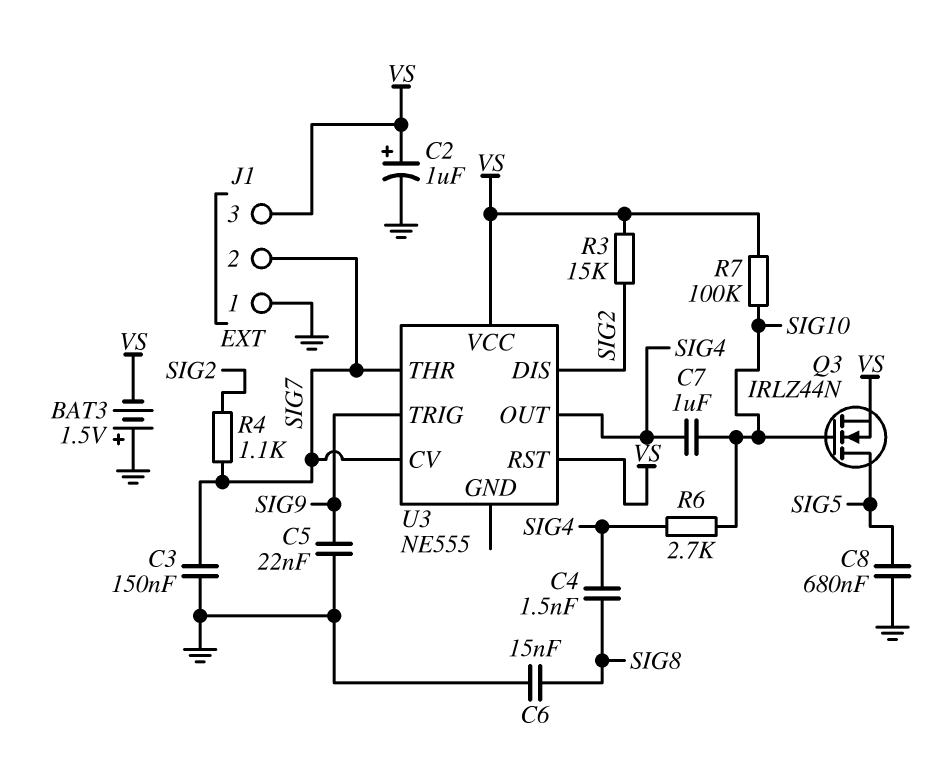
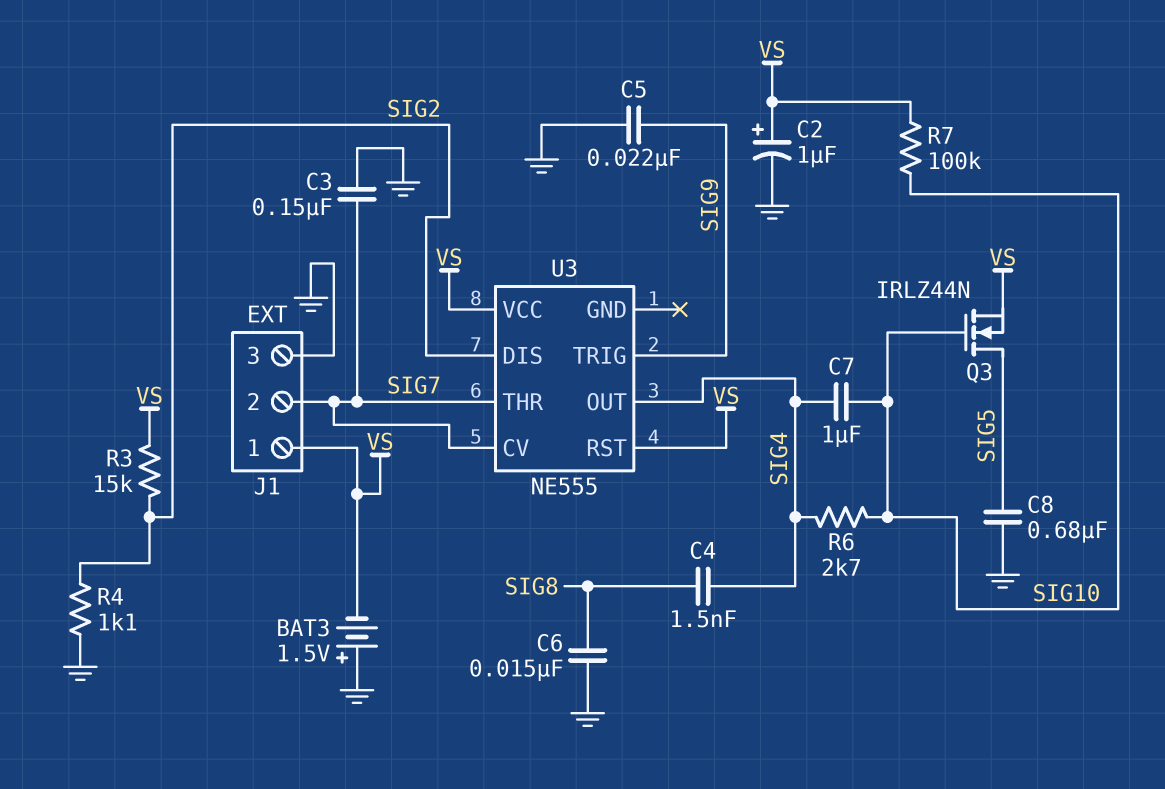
J1 pin 1: GND -> VS
J1 pin 3: VS -> GND
R4: 1.1k (SIG2, SIG7) -> 1.1k (GND, SIG2)

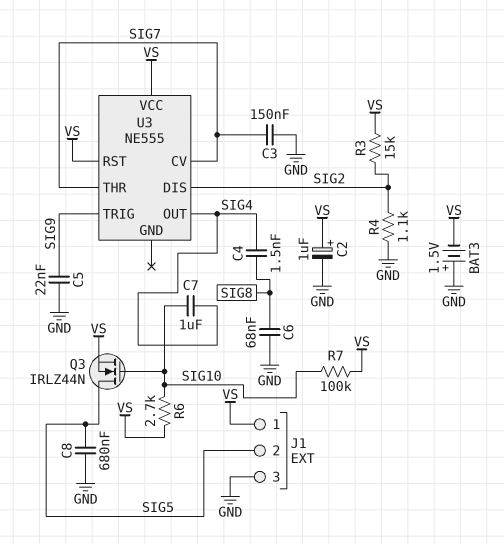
C6: 15nF (GND, SIG8) -> 68nF (GND, SIG8)
J1 pin 2: SIG7 -> SIG5
R6: 2.7k (SIG4, SIG10) -> 2.7k (SIG10, VS)

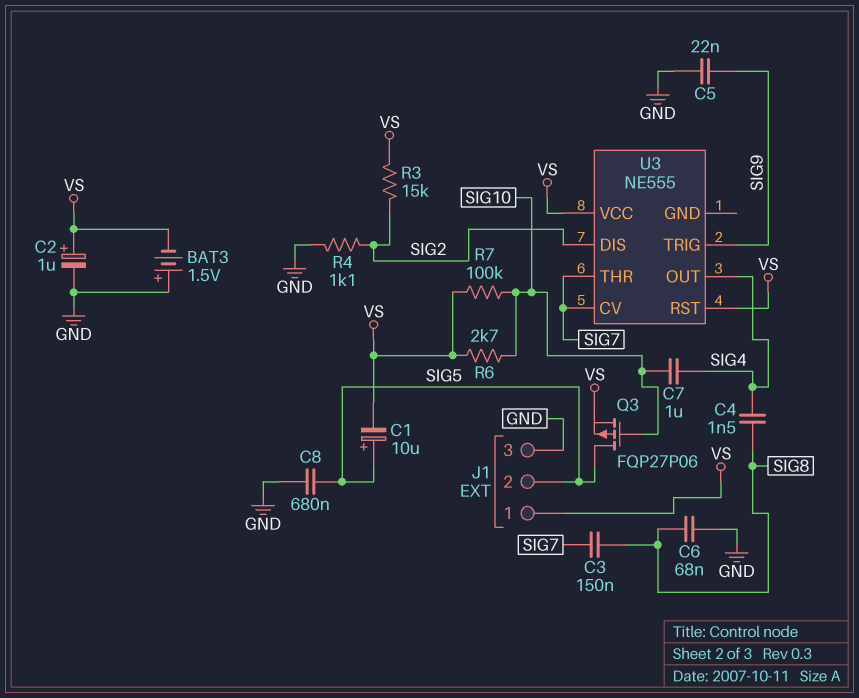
C1: none -> 10uF (plus SIG5, minus VS)
C3: 150nF (GND, SIG7) -> 150nF (SIG7, SIG8)
Q3: NMOS IRLZ44N (G SIG10, D SIG5, S VS) -> PMOS FQP27P06 (G SIG10, D SIG5, S VS)

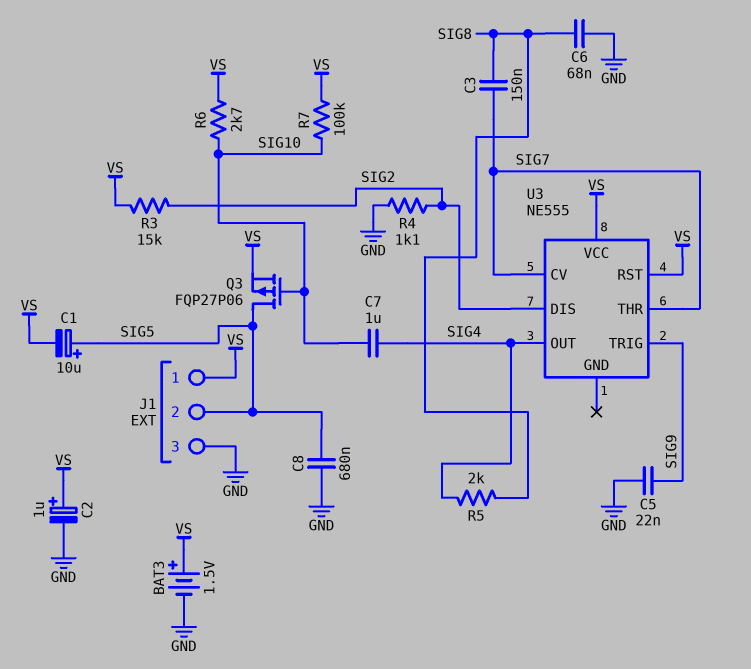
BAT3: 1.5V (plus GND, minus VS) -> 1.5V (plus VS, minus GND)
C4: 1.5nF (SIG4, SIG8) -> none
R5: none -> 2k (SIG4, SIG8)

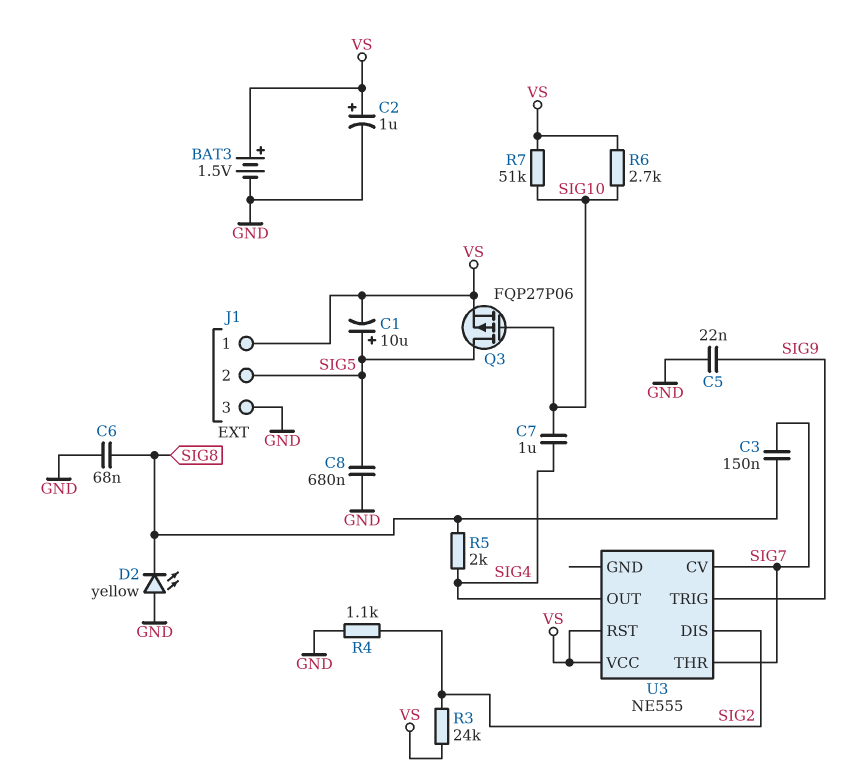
D2: none -> LED yellow (A GND, K SIG8)
R3: 15k (SIG2, VS) -> 24k (SIG2, VS)
R7: 100k (SIG10, VS) -> 51k (SIG10, VS)

